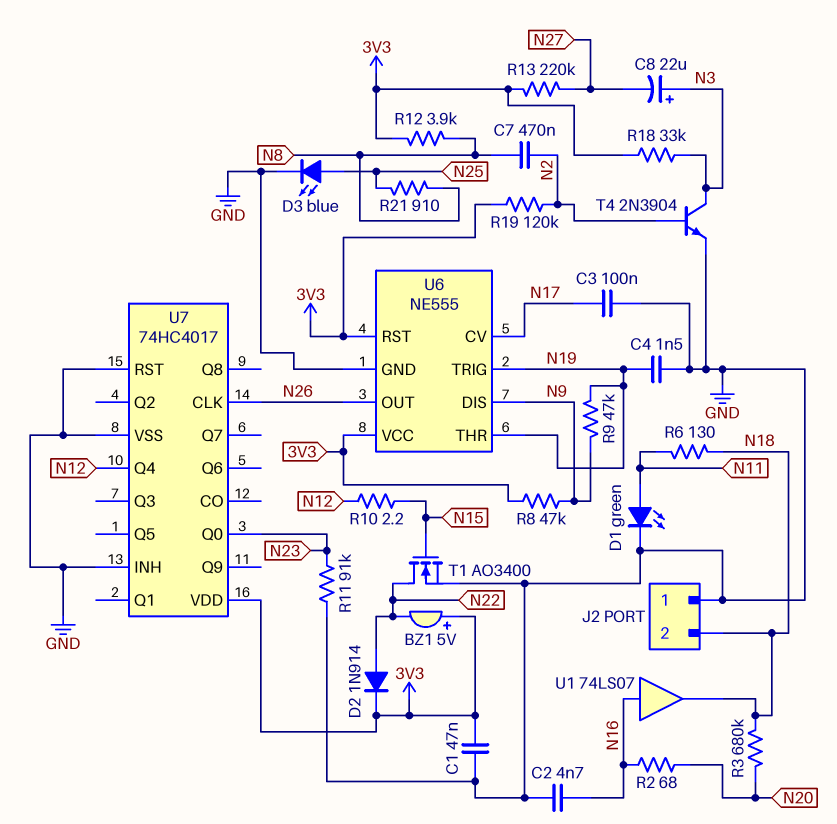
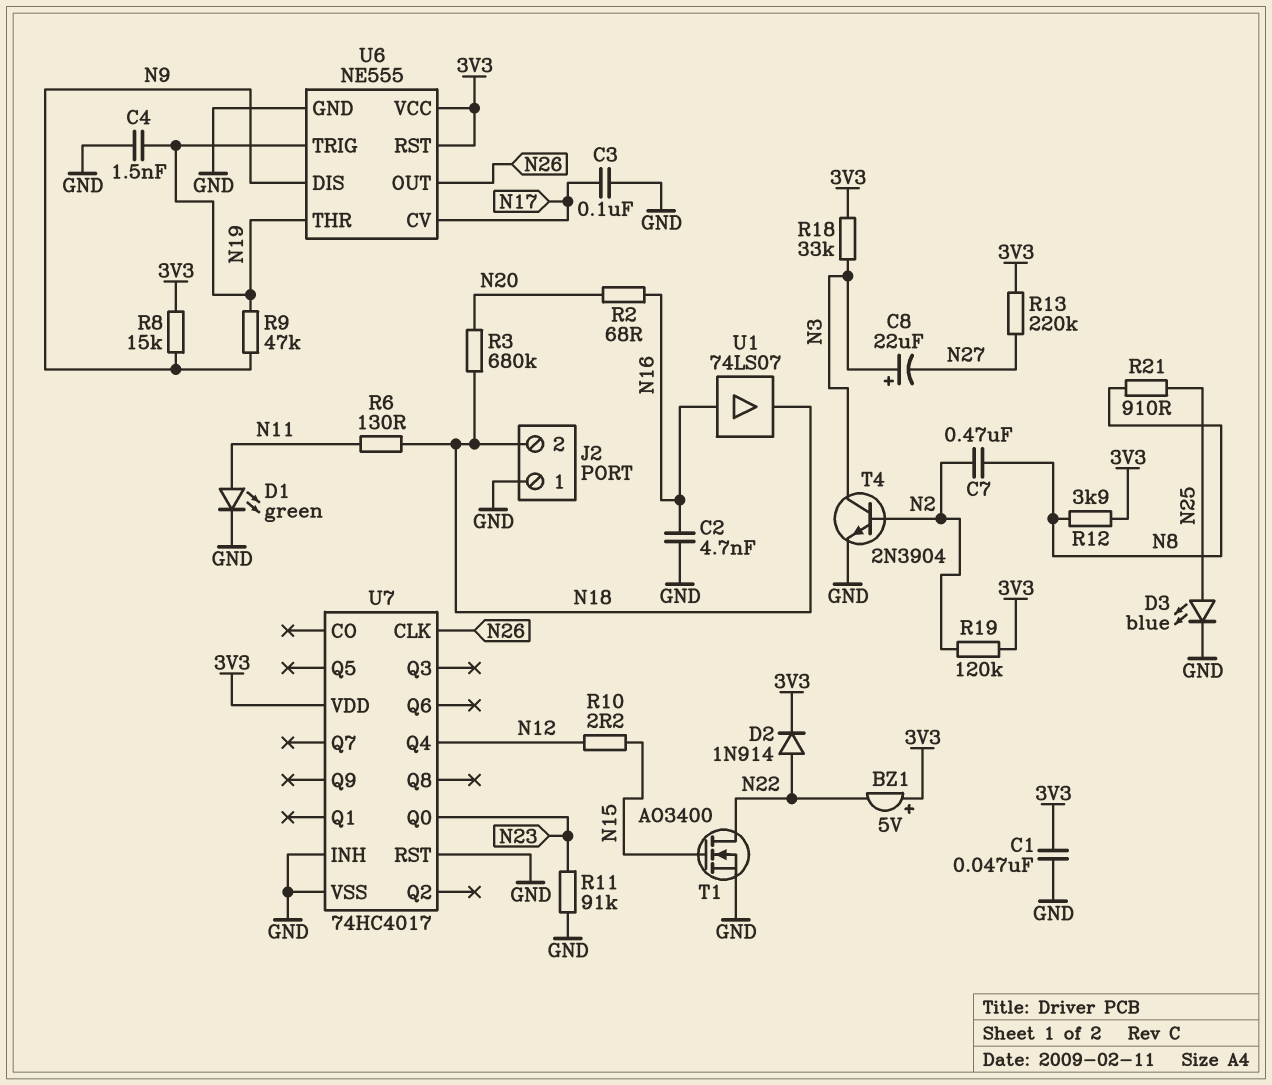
R8: 47k (3V3, N9) -> 15k (3V3, N9)

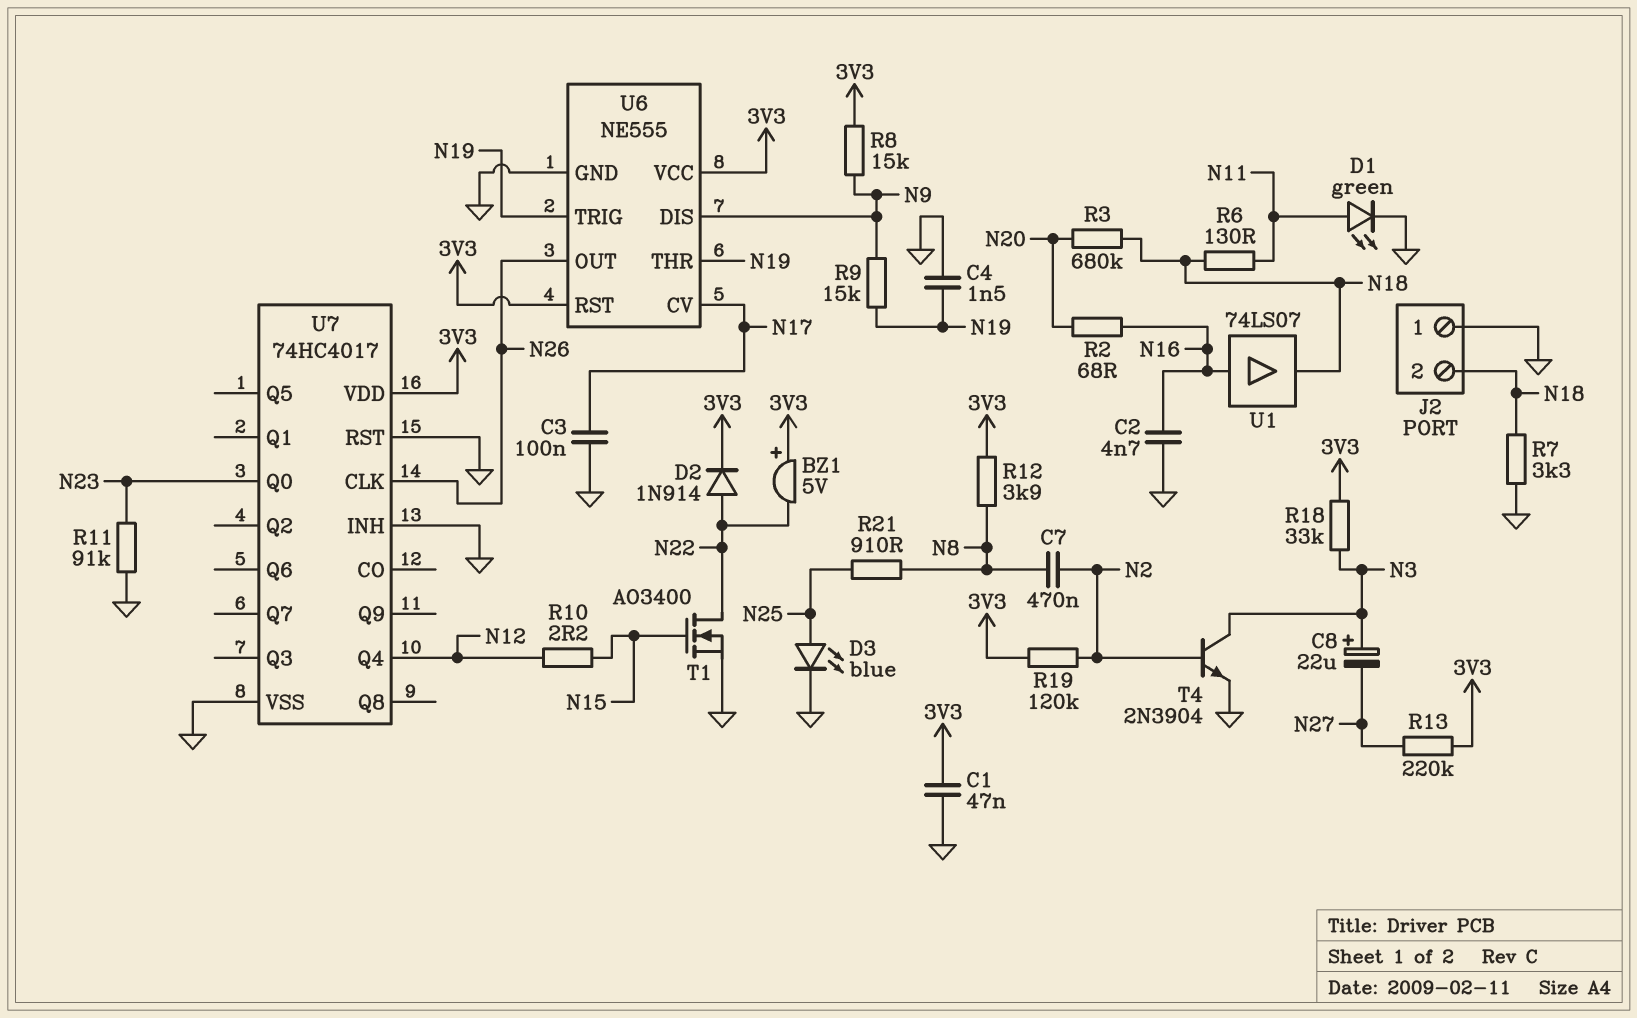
R7: none -> 3.3k (GND, N18)
R9: 47k (N9, N19) -> 15k (N9, N19)

